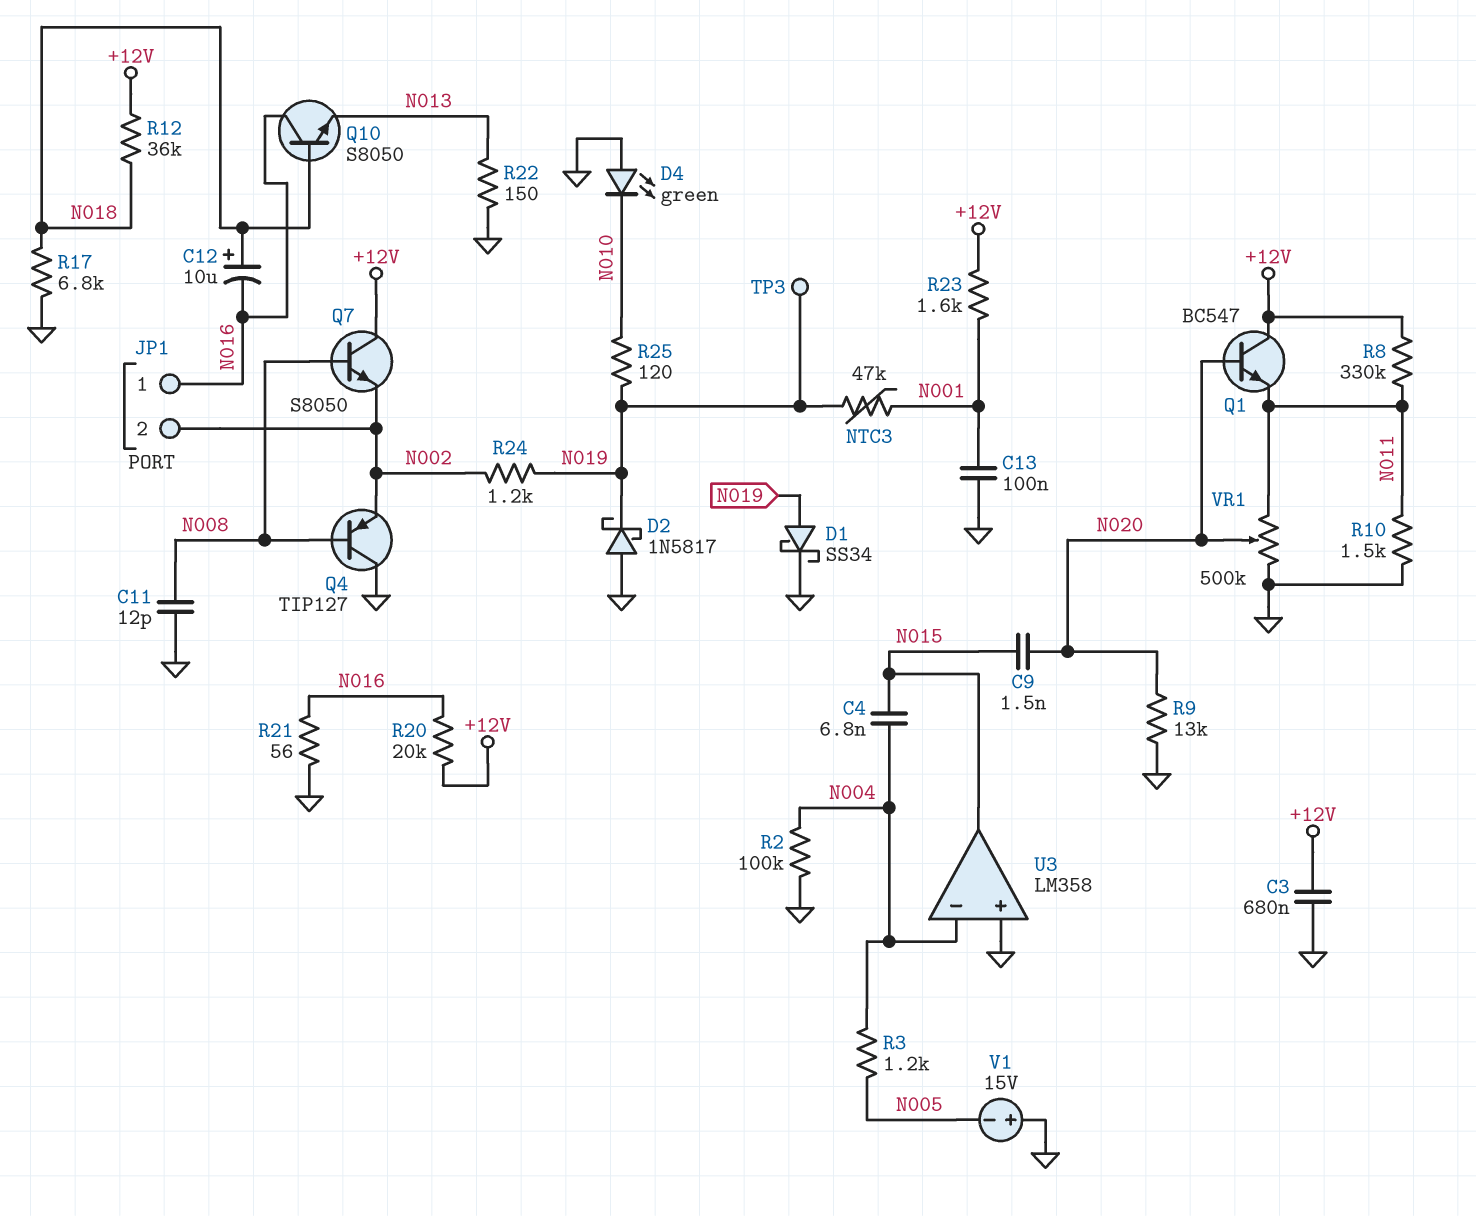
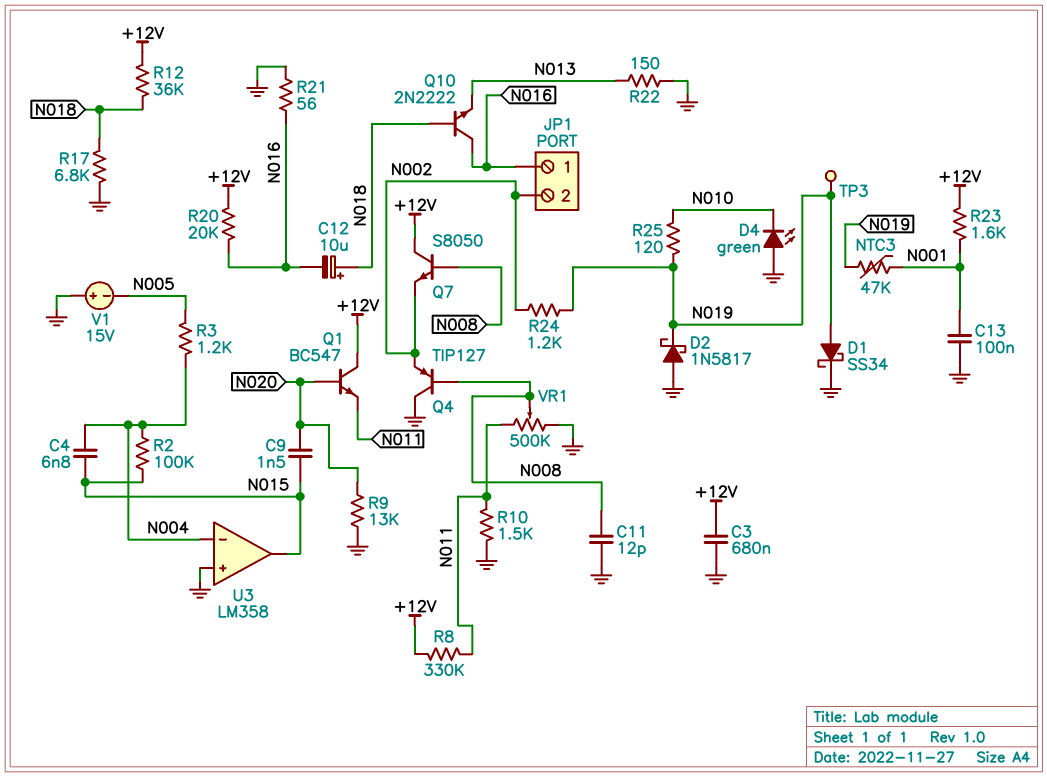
Q10: NPN S8050 (B N018, C N016, E N013) -> NPN 2N2222 (B N018, C N016, E N013)
R2: 100k (GND, N004) -> 100k (N004, N015)
VR1: 500k (GND, N011, wiper N020) -> 500k (GND, N011, wiper N008)

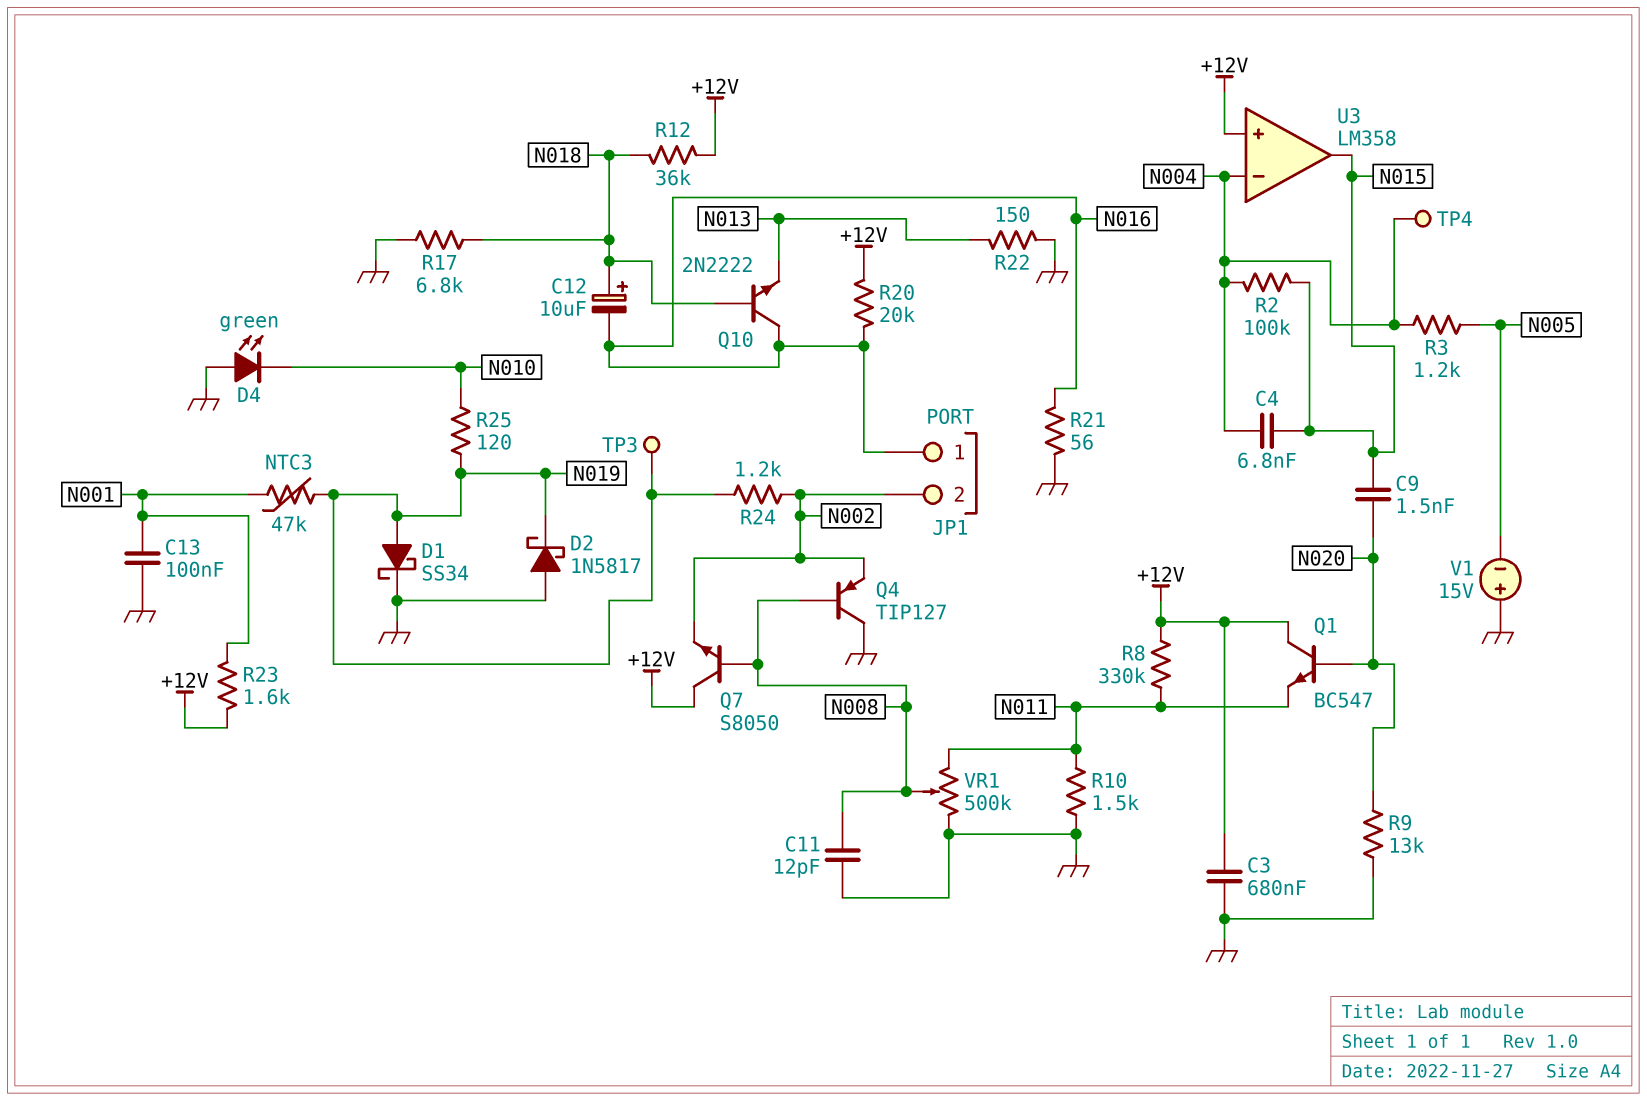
TP4: none -> test point (N004)
U3 pin in+: GND -> +12V

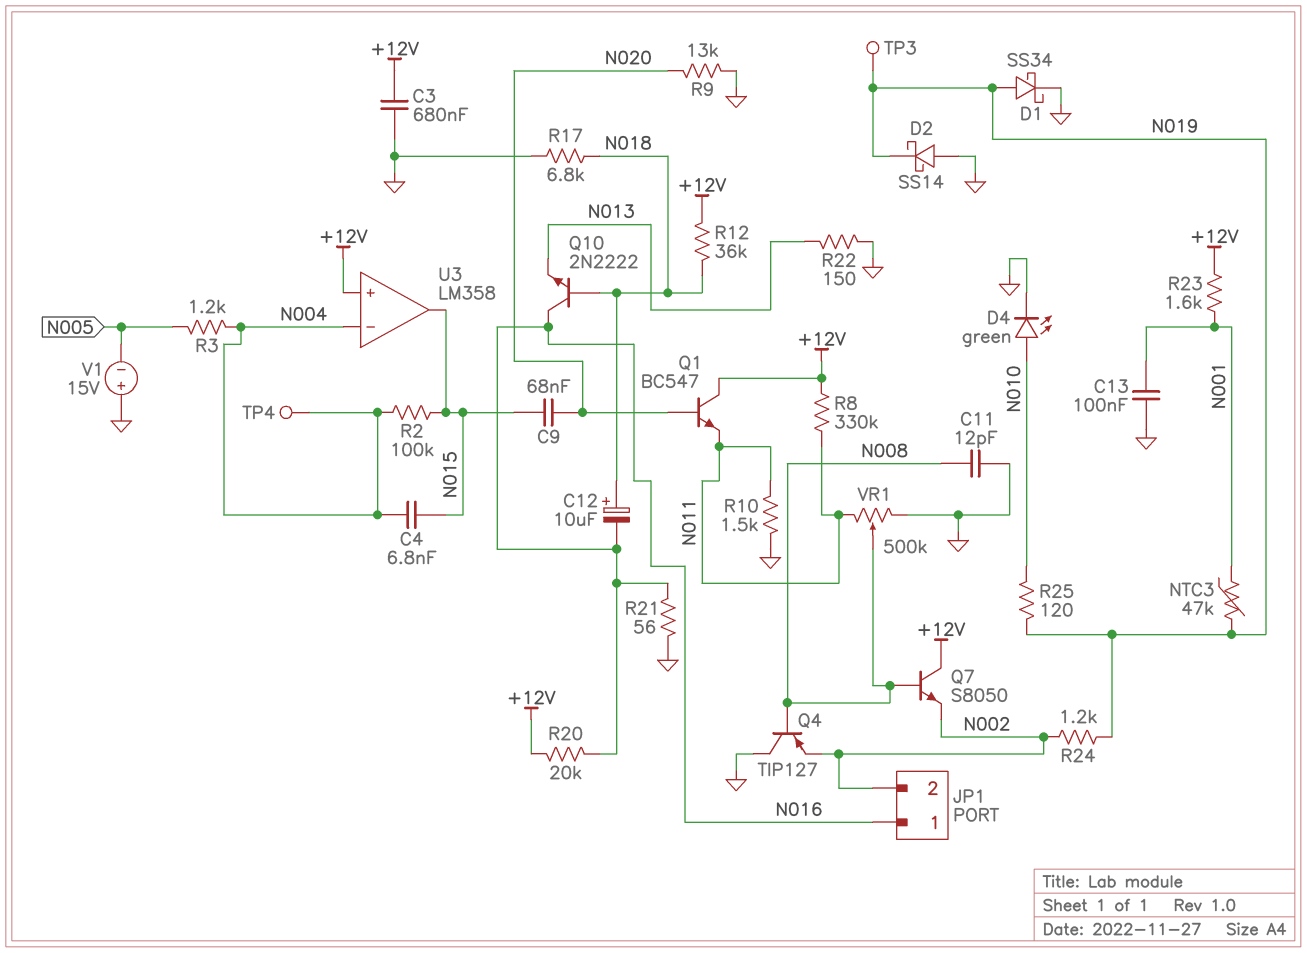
C9: 1.5nF (N015, N020) -> 68nF (N015, N020)
D2: schottky 1N5817 (A GND, K N019) -> schottky SS14 (A GND, K N019)
D4: LED green (A GND, K N010) -> LED green (A N010, K GND)

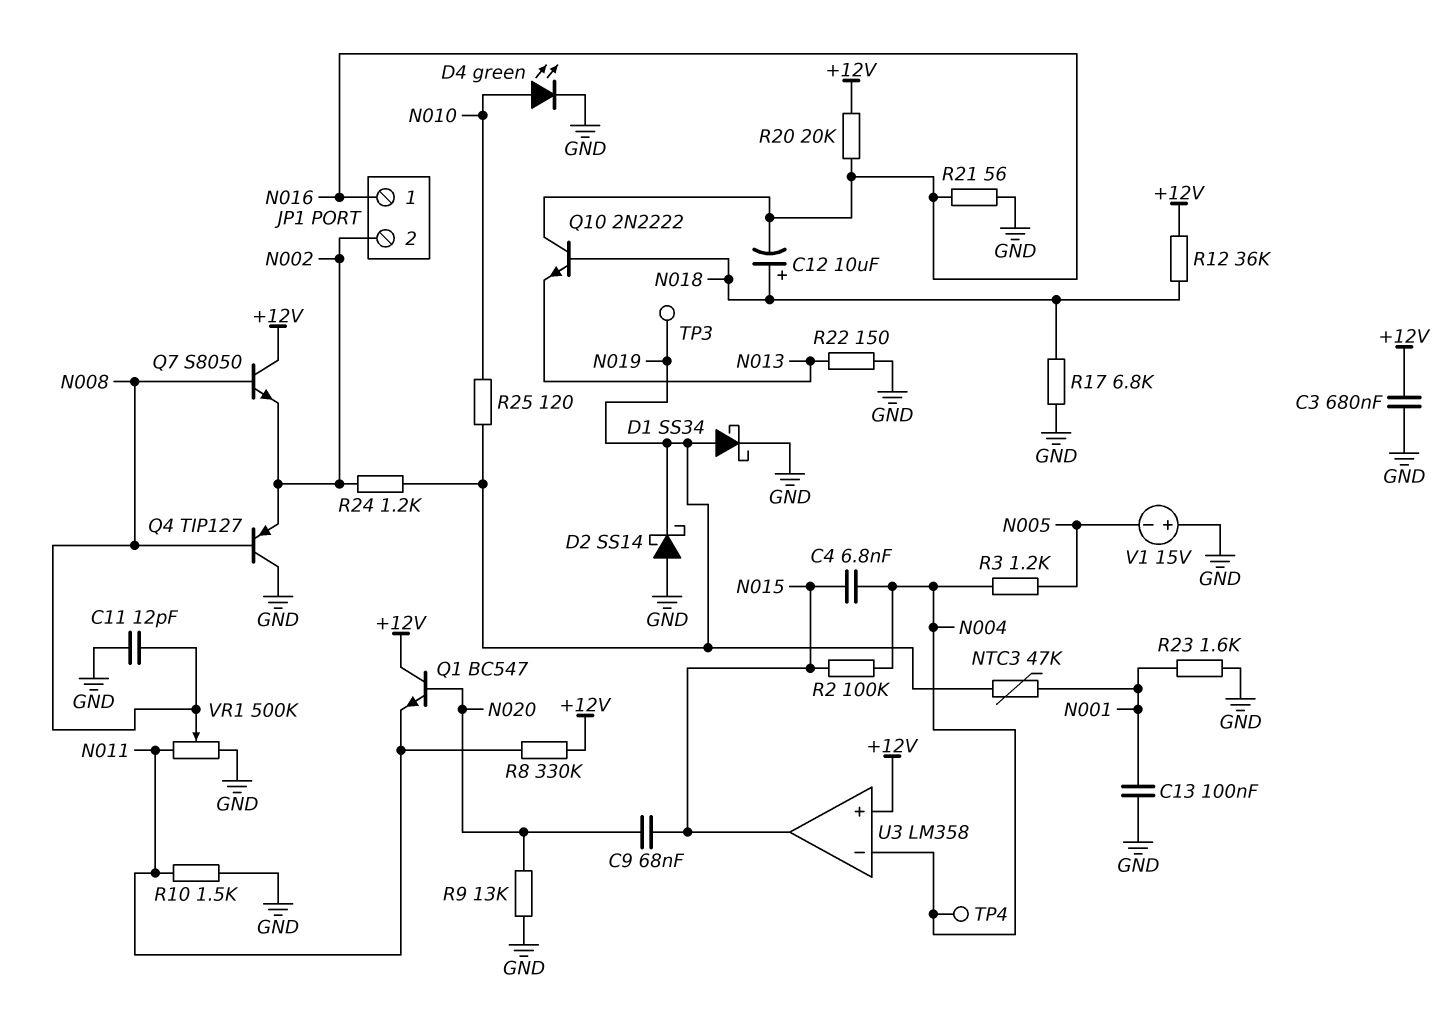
R23: 1.6k (+12V, N001) -> 1.6k (GND, N001)

